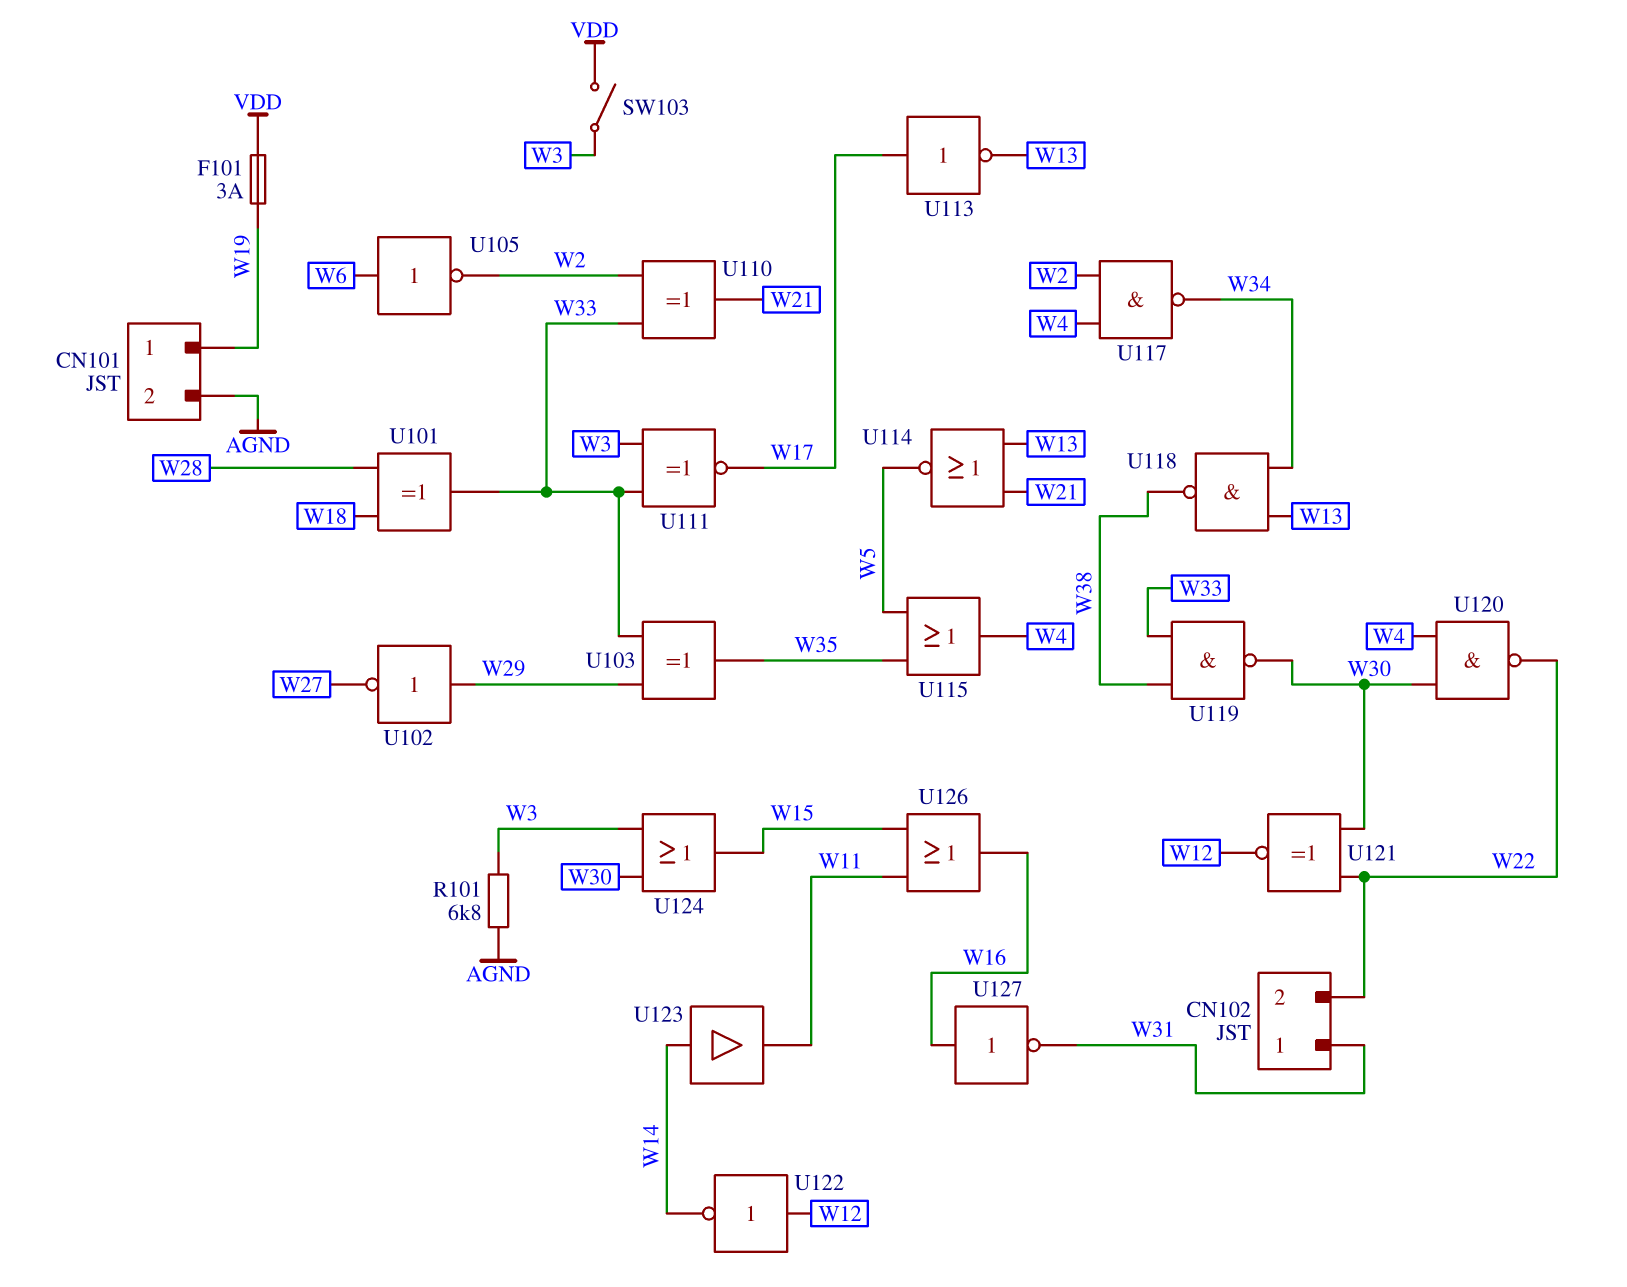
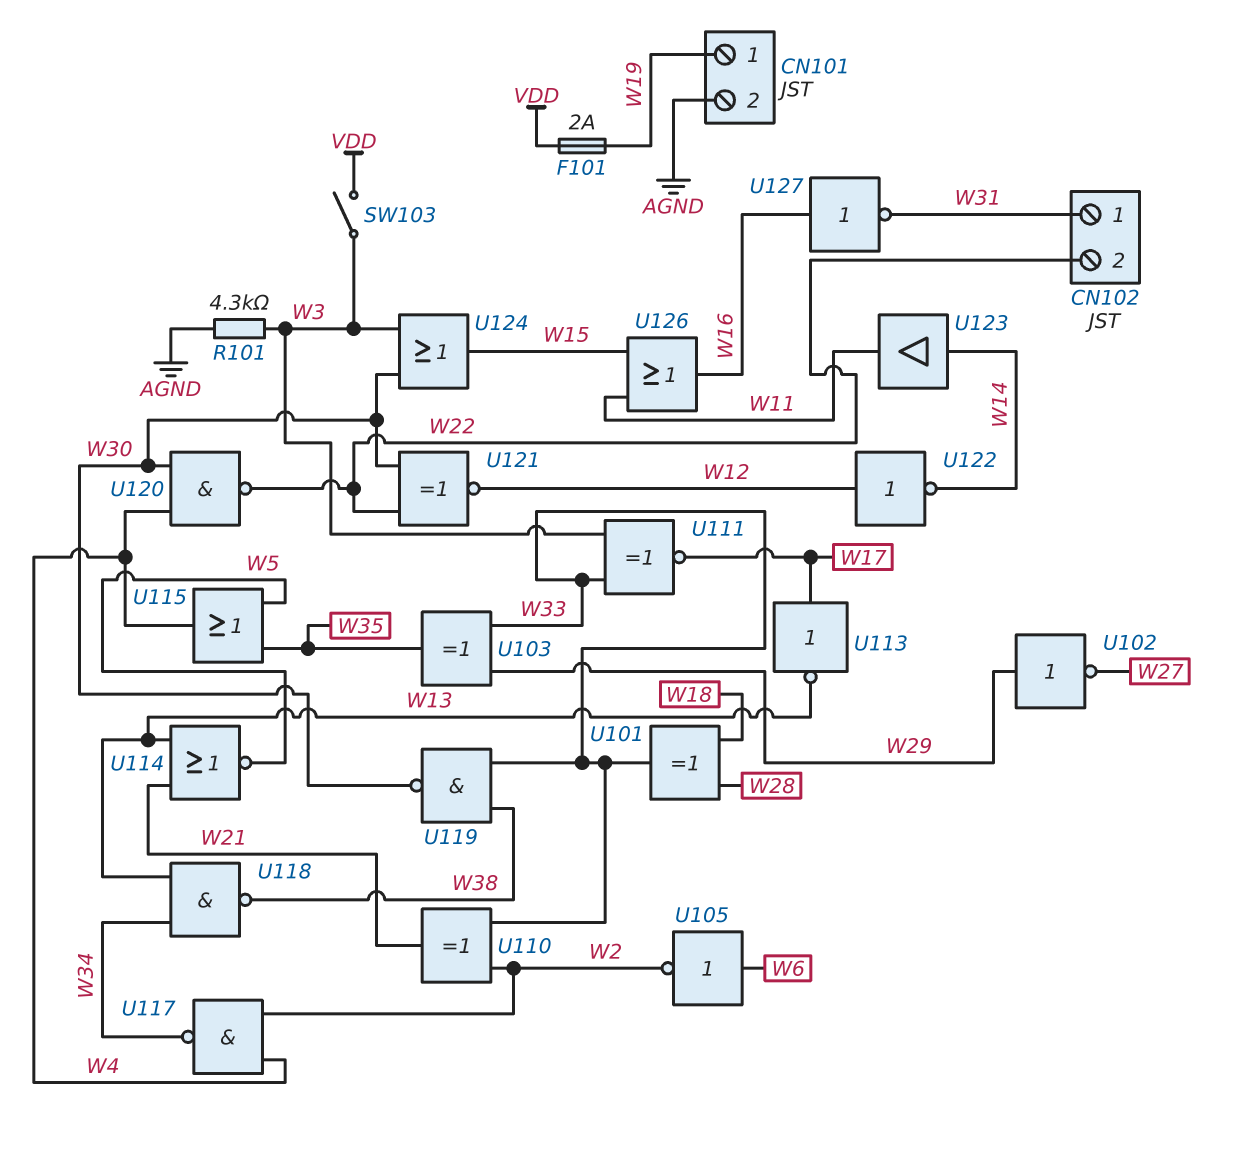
F101: 3A (VDD, W19) -> 2A (VDD, W19)
R101: 6.8k (AGND, W3) -> 4.3k (AGND, W3)

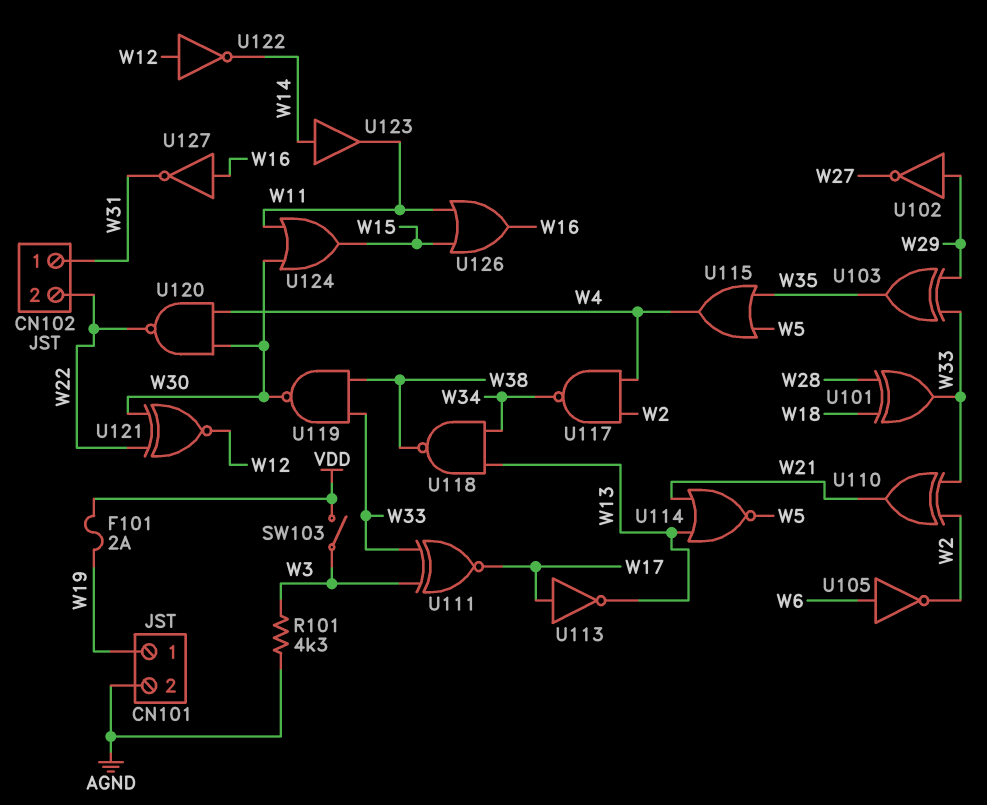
U124: OR (in W3, in W30, out W15) -> OR (in W11, in W30, out W15)

